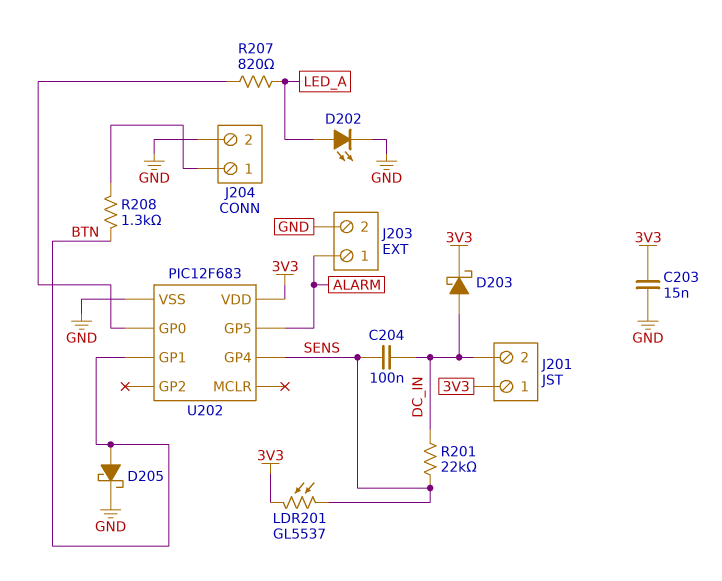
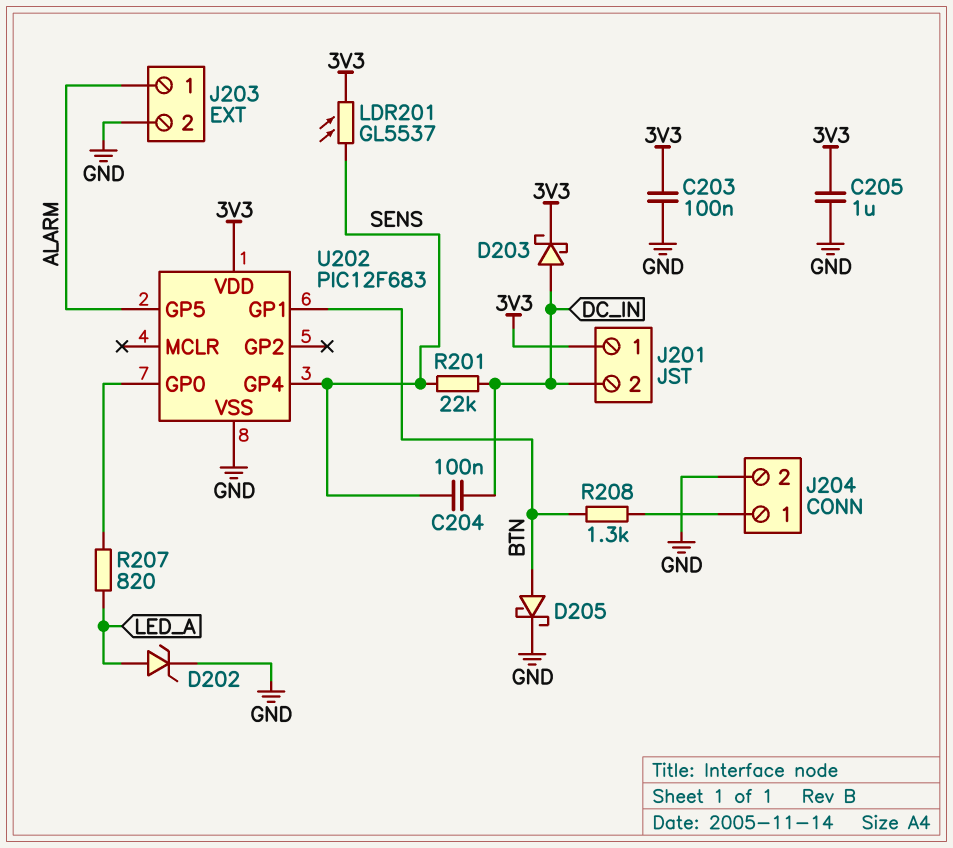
C203: 15nF (3V3, GND) -> 100nF (3V3, GND)
C205: none -> 1uF (3V3, GND)
D202: LED (A LED_A, K GND) -> zener (A LED_A, K GND)

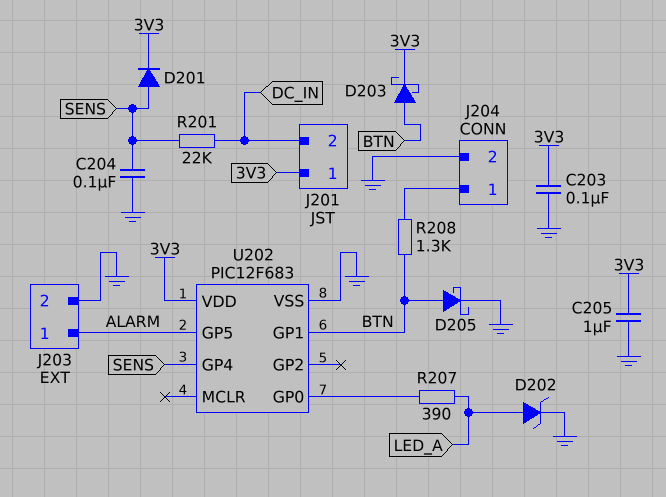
C204: 100nF (DC_IN, SENS) -> 100nF (GND, SENS)
D201: none -> diode (A SENS, K 3V3)
D203: schottky (A DC_IN, K 3V3) -> schottky (A BTN, K 3V3)
LDR201: GL5537 (3V3, SENS) -> none
R207: 820 (LED_A, U202/GP0) -> 390 (LED_A, U202/GP0)

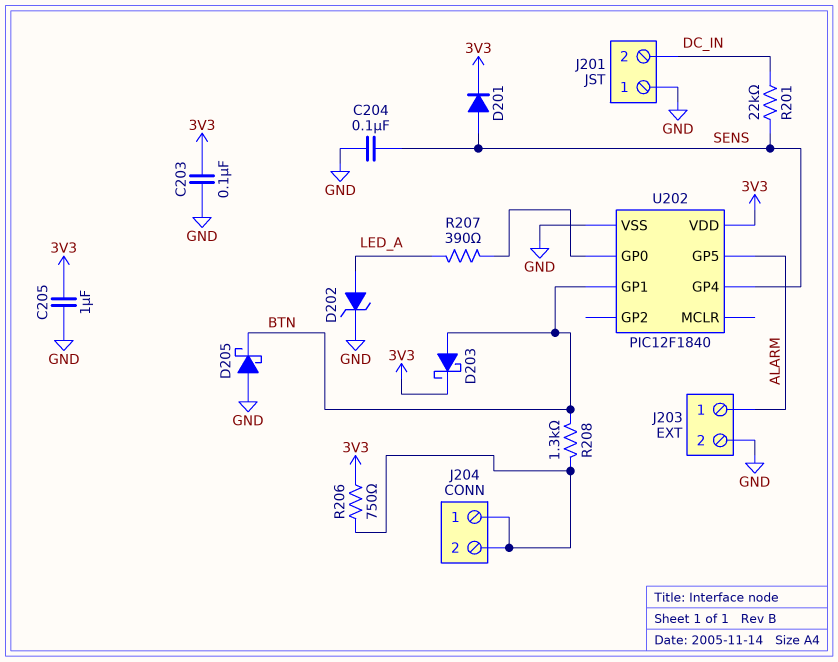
D205: schottky (A BTN, K GND) -> schottky (A GND, K BTN)
J201 pin 1: 3V3 -> GND
J204 pin 2: GND -> J204/1
R206: none -> 750 (3V3, J204/1)
U202: PIC12F683 -> PIC12F1840

